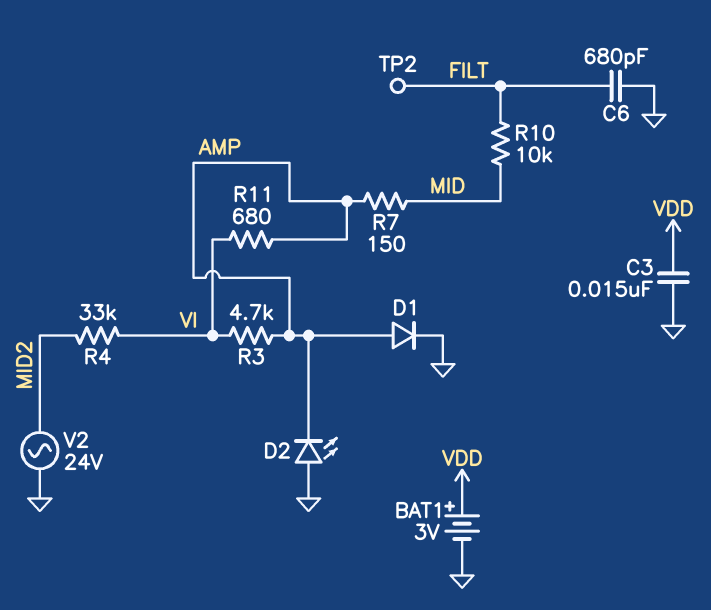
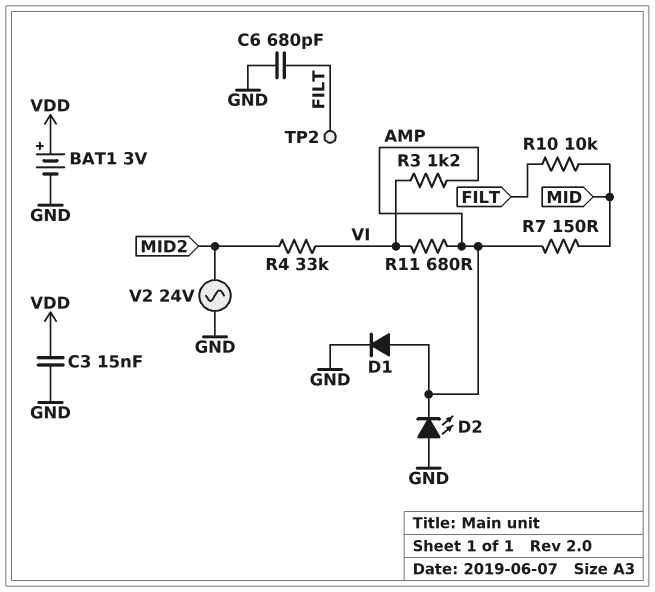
R3: 4.7k (AMP, VI) -> 1.2k (AMP, VI)

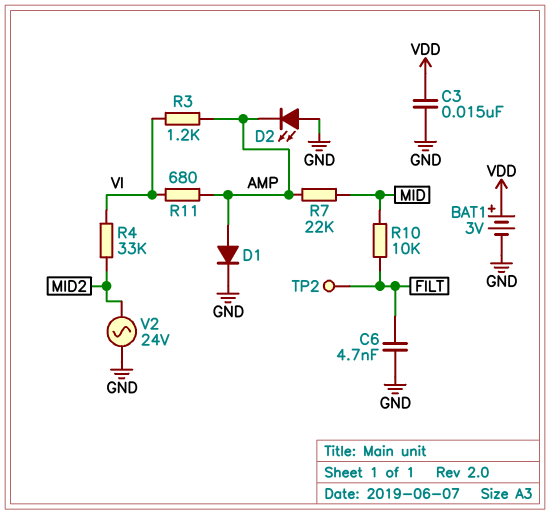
C6: 680pF (FILT, GND) -> 4.7nF (FILT, GND)
R7: 150 (AMP, MID) -> 22k (AMP, MID)

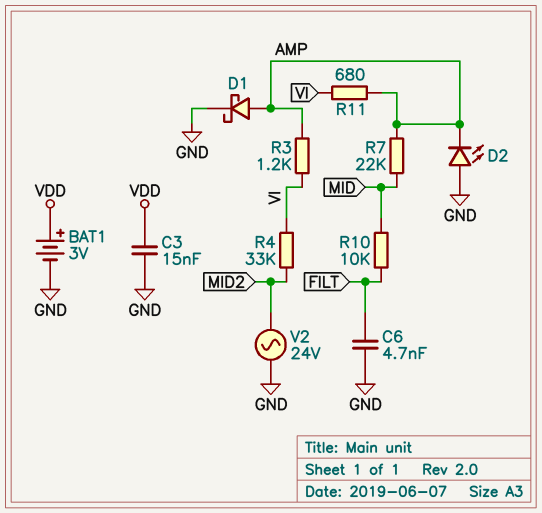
D1: diode (A AMP, K GND) -> schottky (A AMP, K GND)
TP2: test point (FILT) -> none

